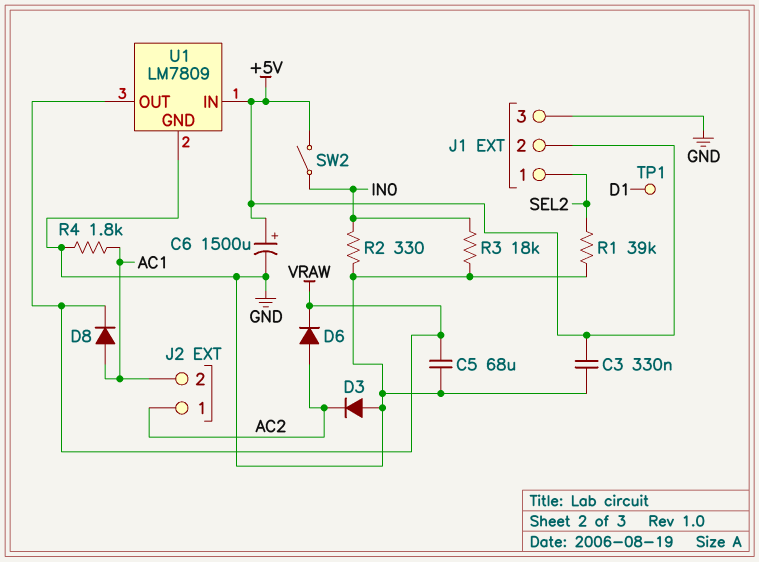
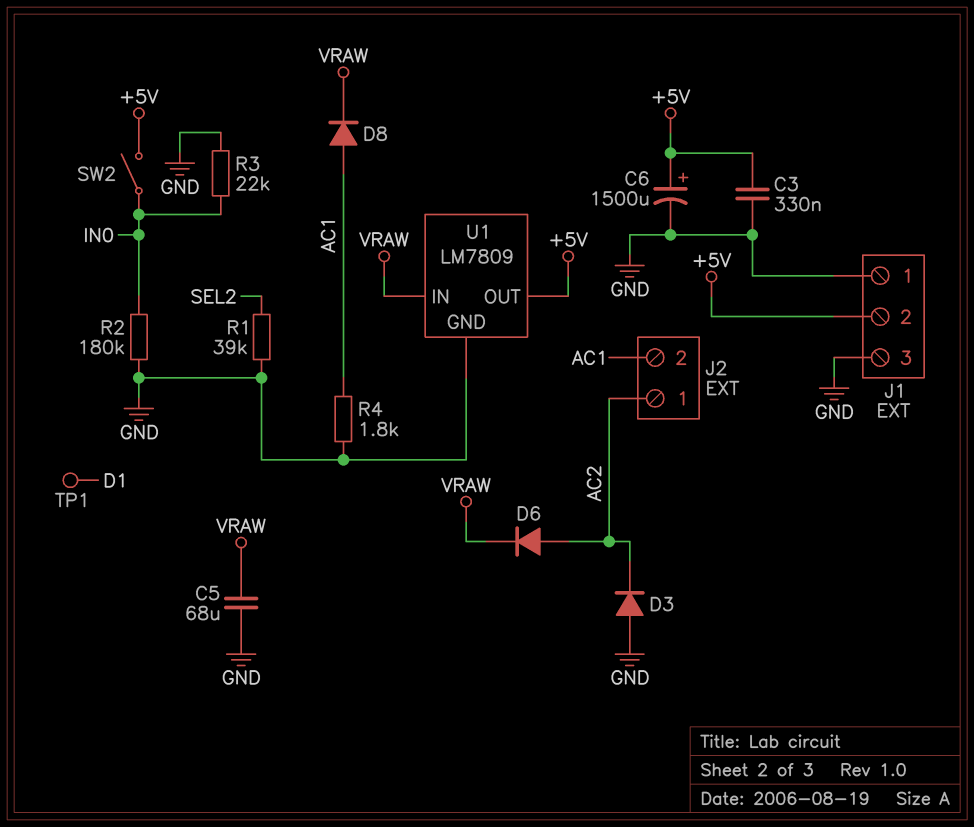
J1 pin 1: SEL2 -> GND
R2: 330 (GND, IN0) -> 180k (GND, IN0)
R3: 18k (GND, IN0) -> 22k (GND, IN0)
U1 pin IN: +5V -> VRAW
U1 pin OUT: VRAW -> +5V

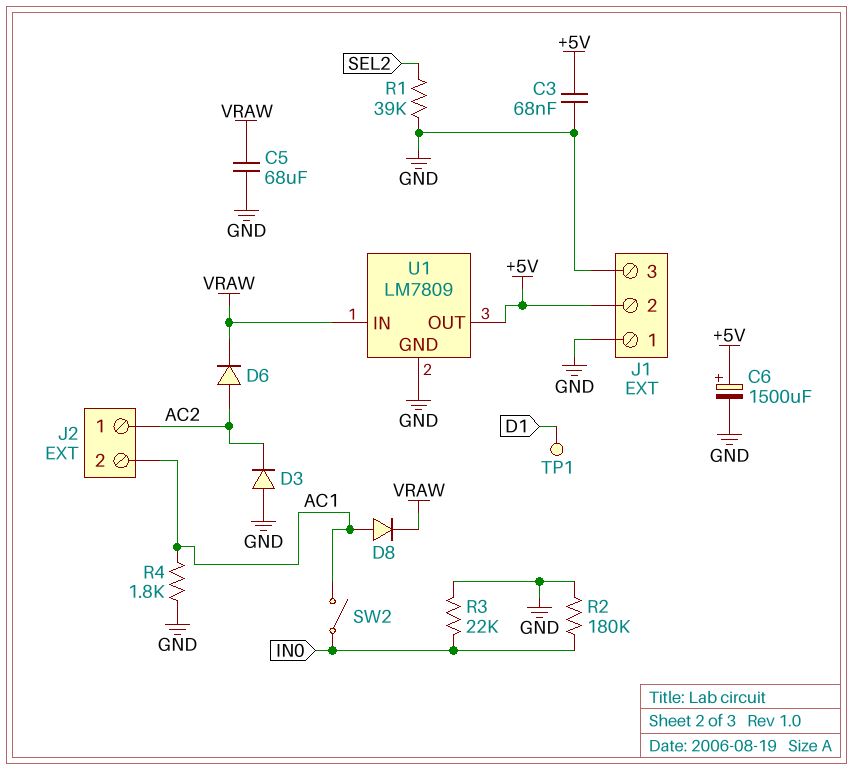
C3: 330nF (+5V, GND) -> 68nF (+5V, GND)
SW2: switch (+5V, IN0) -> switch (AC1, IN0)

